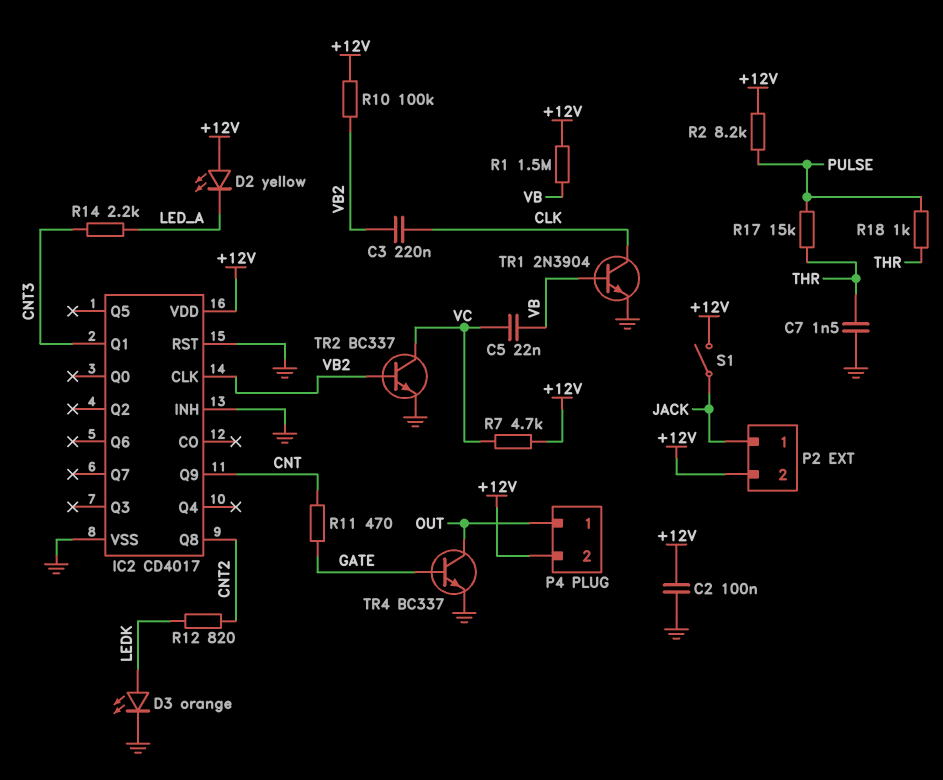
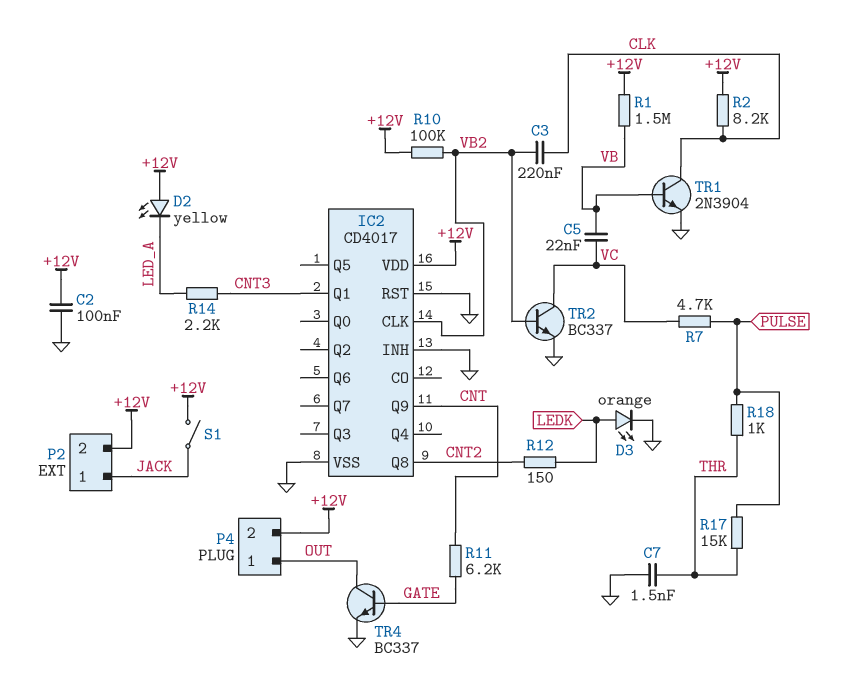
R2: 8.2k (+12V, PULSE) -> 8.2k (+12V, CLK)
R7: 4.7k (+12V, VC) -> 4.7k (PULSE, VC)
R11: 470 (CNT, GATE) -> 6.2k (CNT, GATE)
R12: 820 (CNT2, LEDK) -> 150 (CNT2, LEDK)

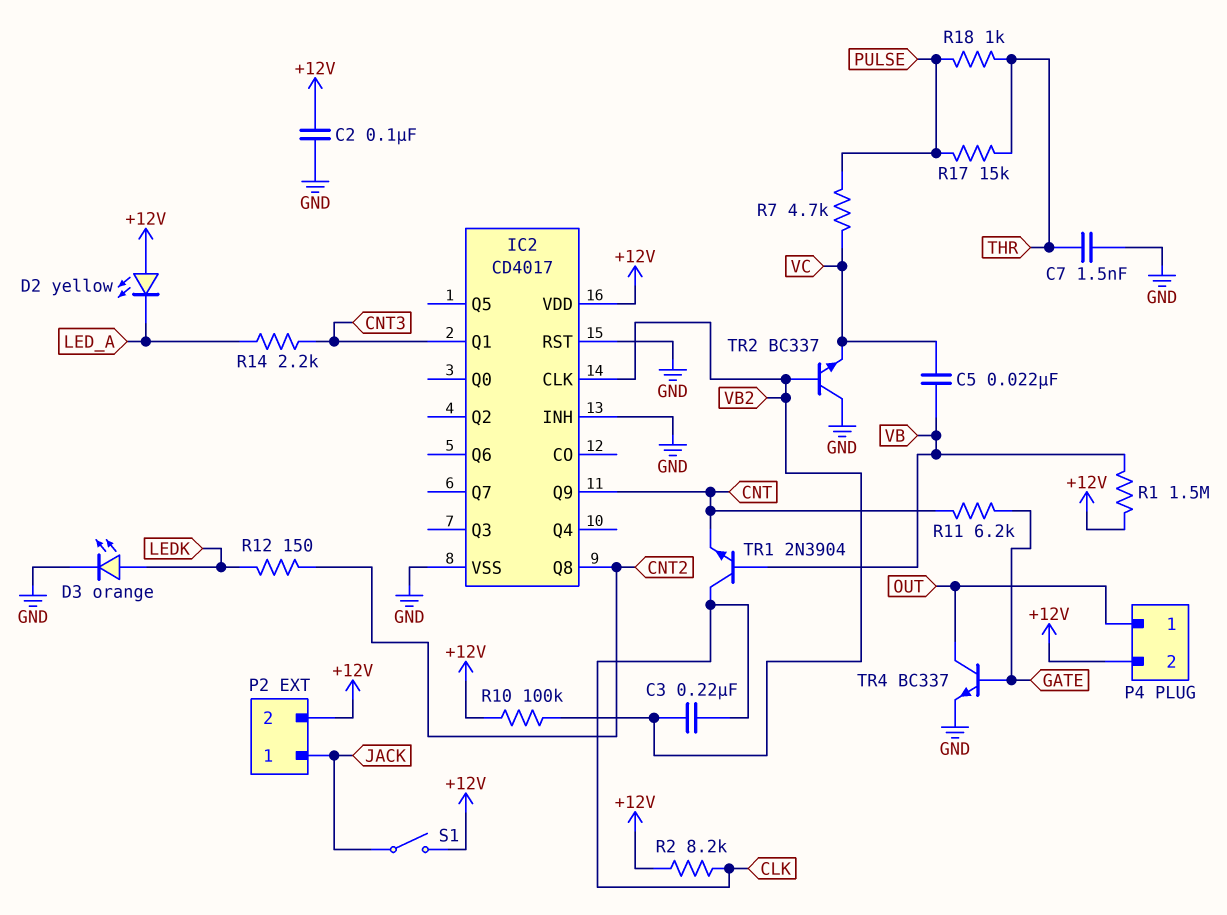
TR1: NPN 2N3904 (B VB, C CLK, E GND) -> NPN 2N3904 (B VB, C CLK, E CNT)
TR2: NPN BC337 (B VB2, C VC, E GND) -> NPN BC337 (B VB2, C GND, E VC)

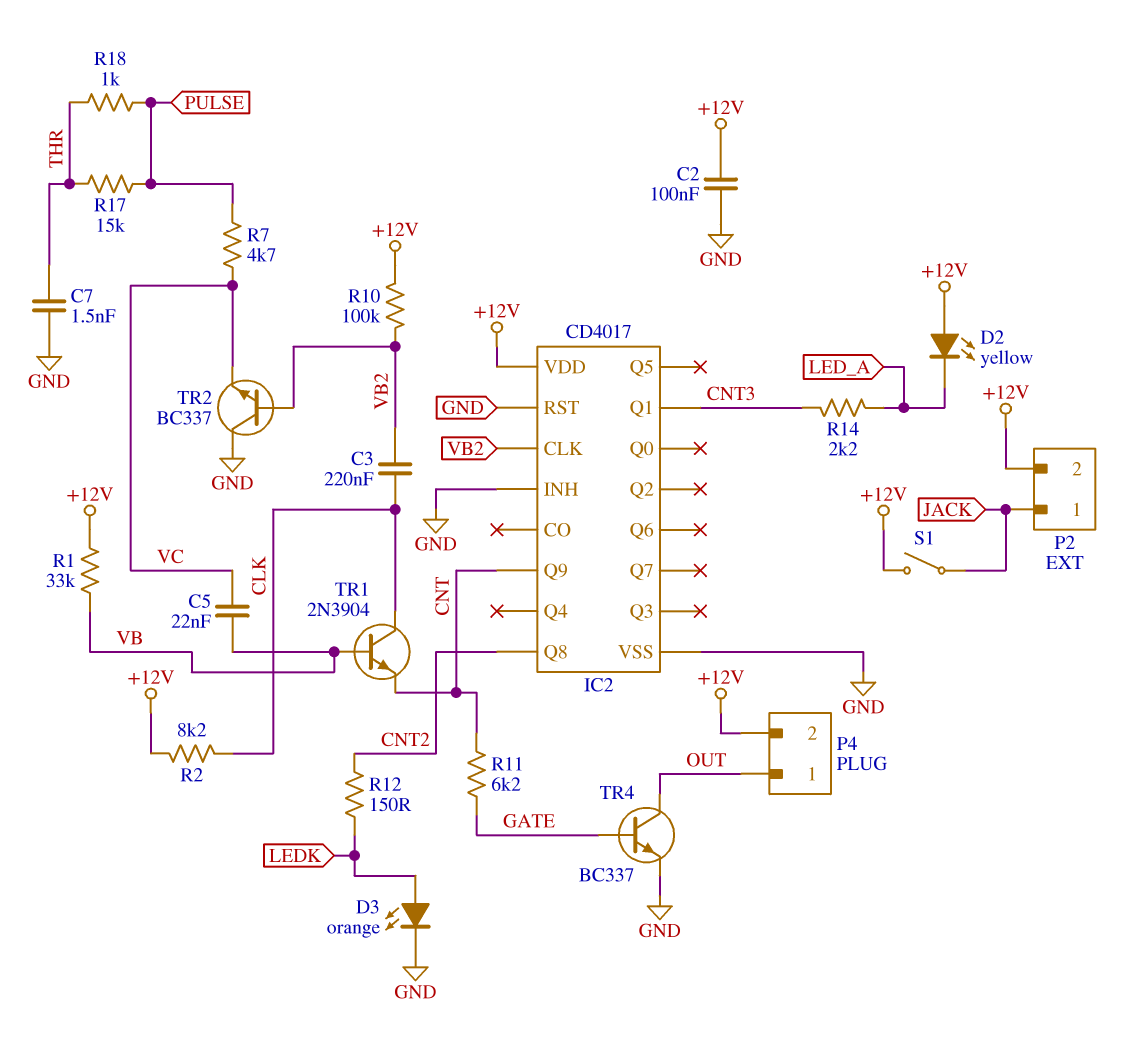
R1: 1.5M (+12V, VB) -> 33k (+12V, VB)

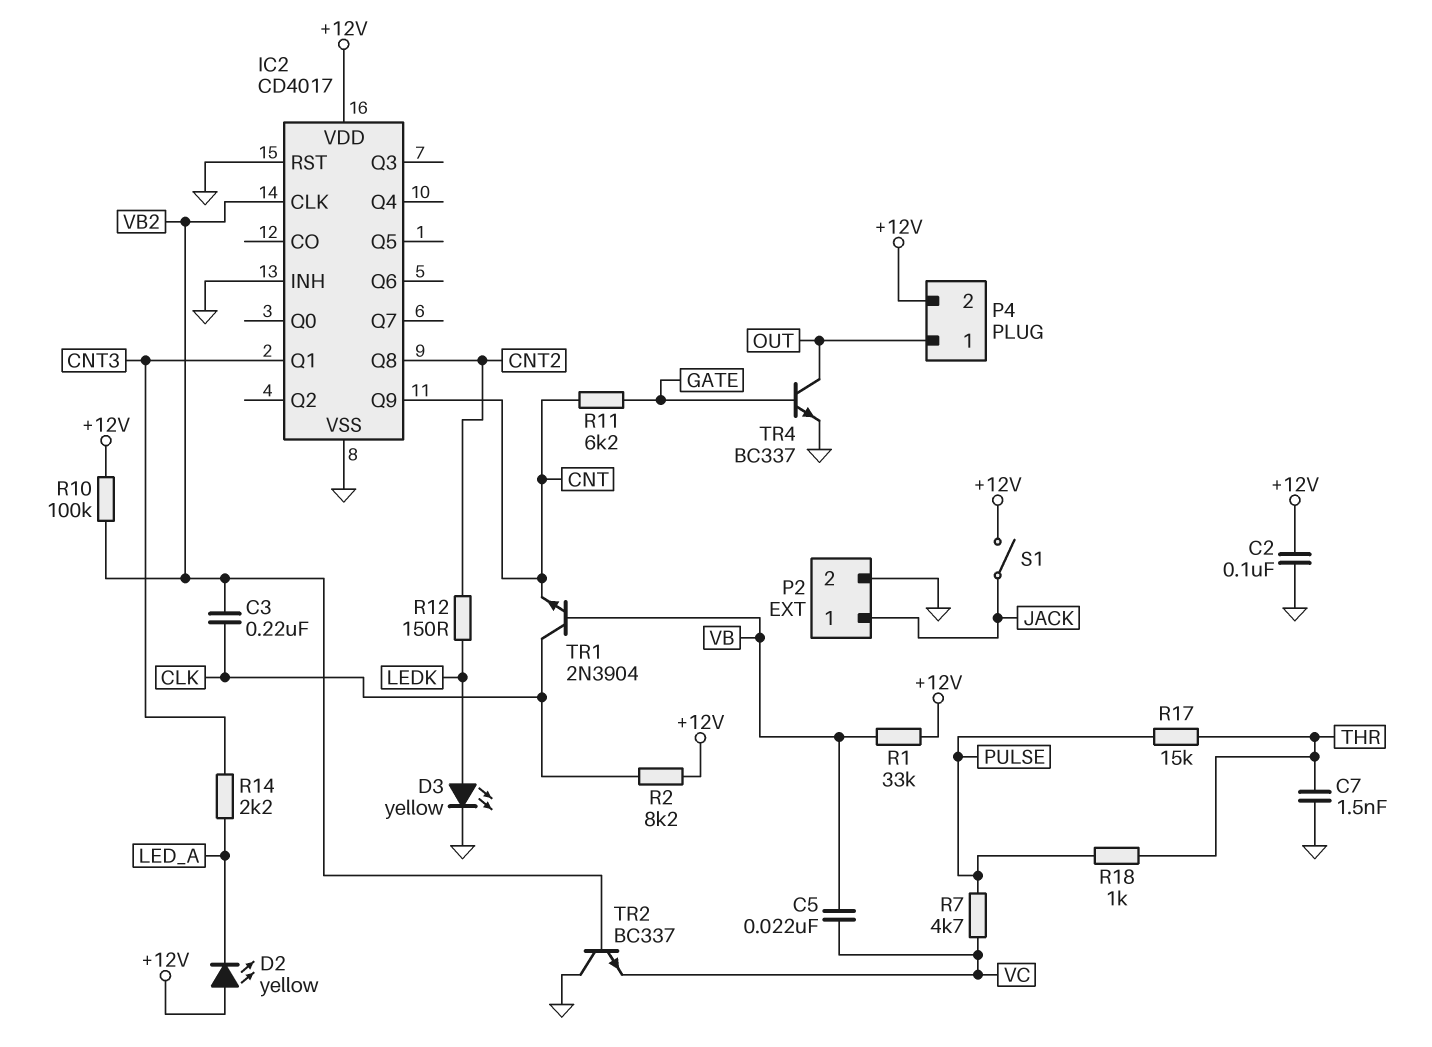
D3: LED orange (A LEDK, K GND) -> LED yellow (A LEDK, K GND)
P2 pin 2: +12V -> GND

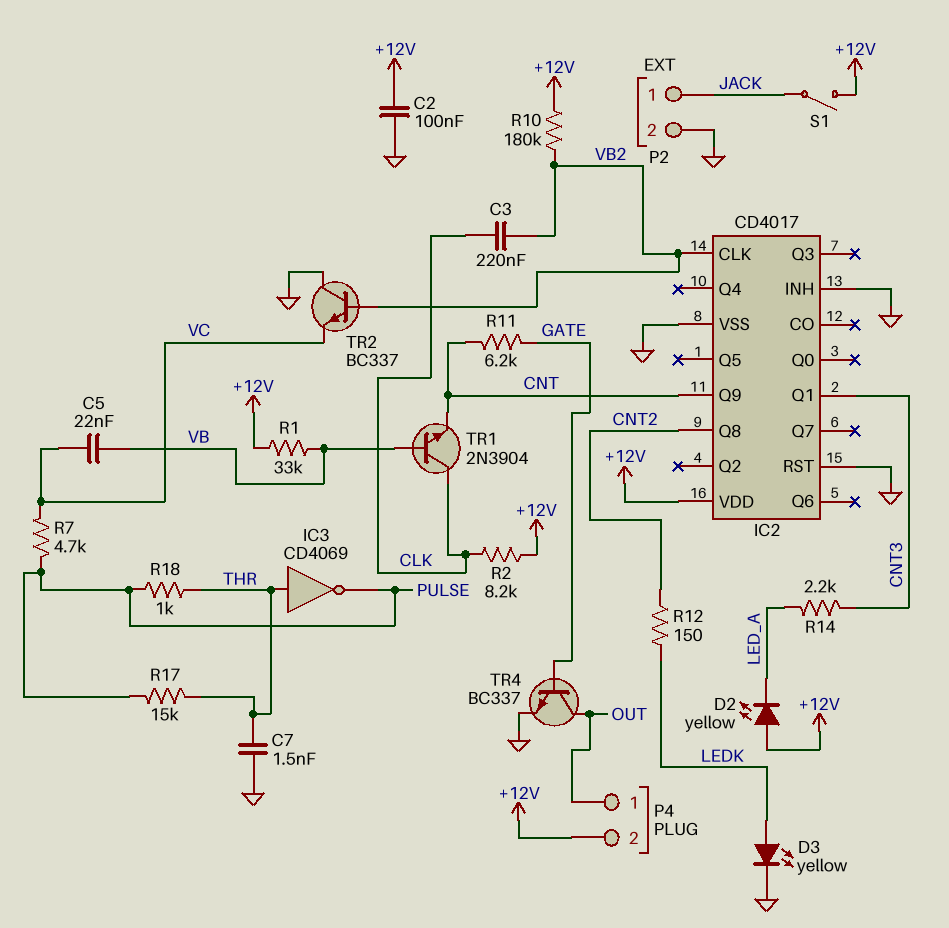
IC3: none -> NOT CD4069 (in THR, out PULSE)
R10: 100k (+12V, VB2) -> 180k (+12V, VB2)

